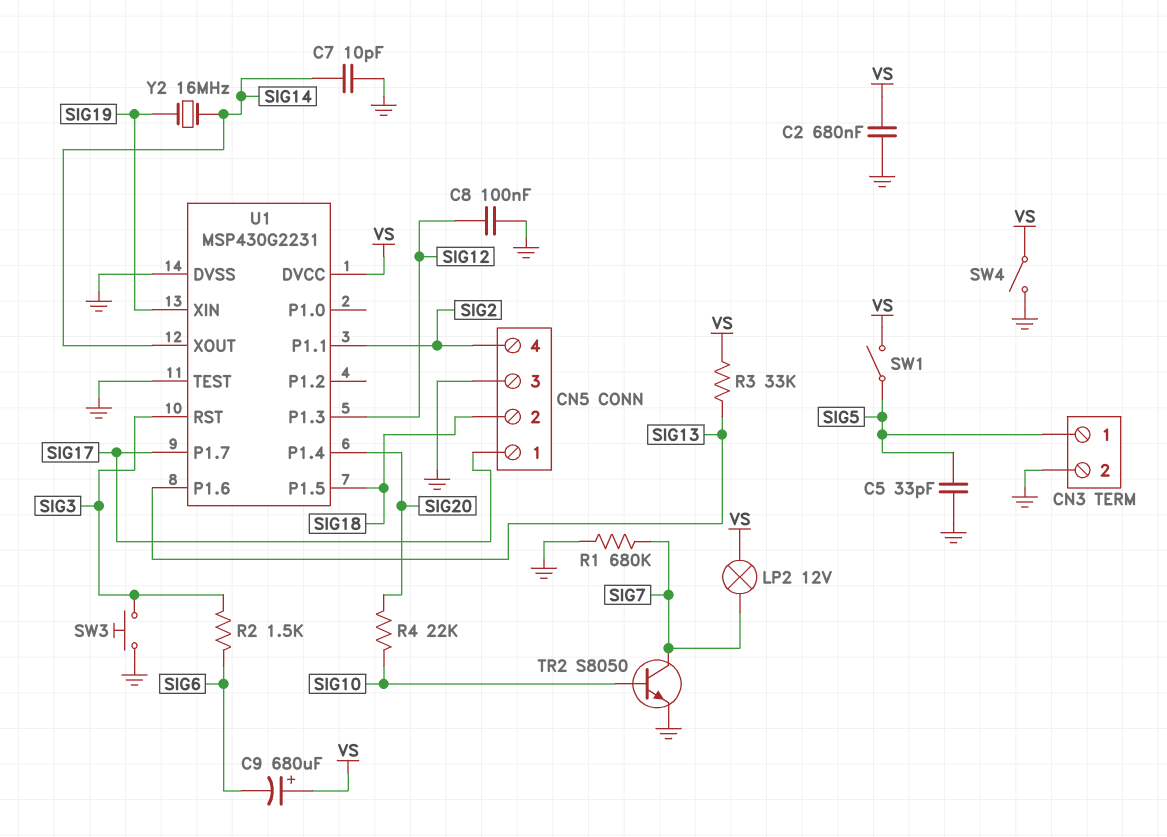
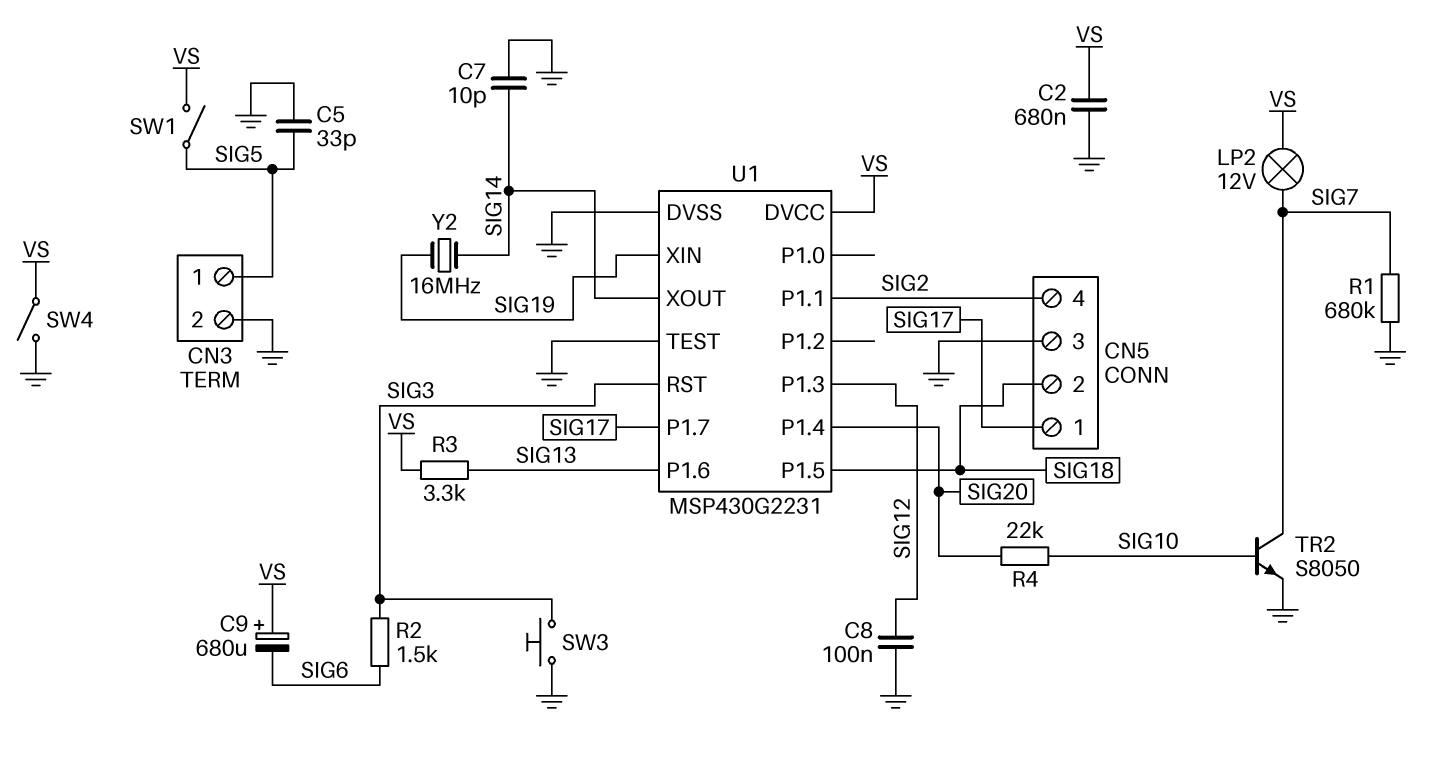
R3: 33k (SIG13, VS) -> 3.3k (SIG13, VS)

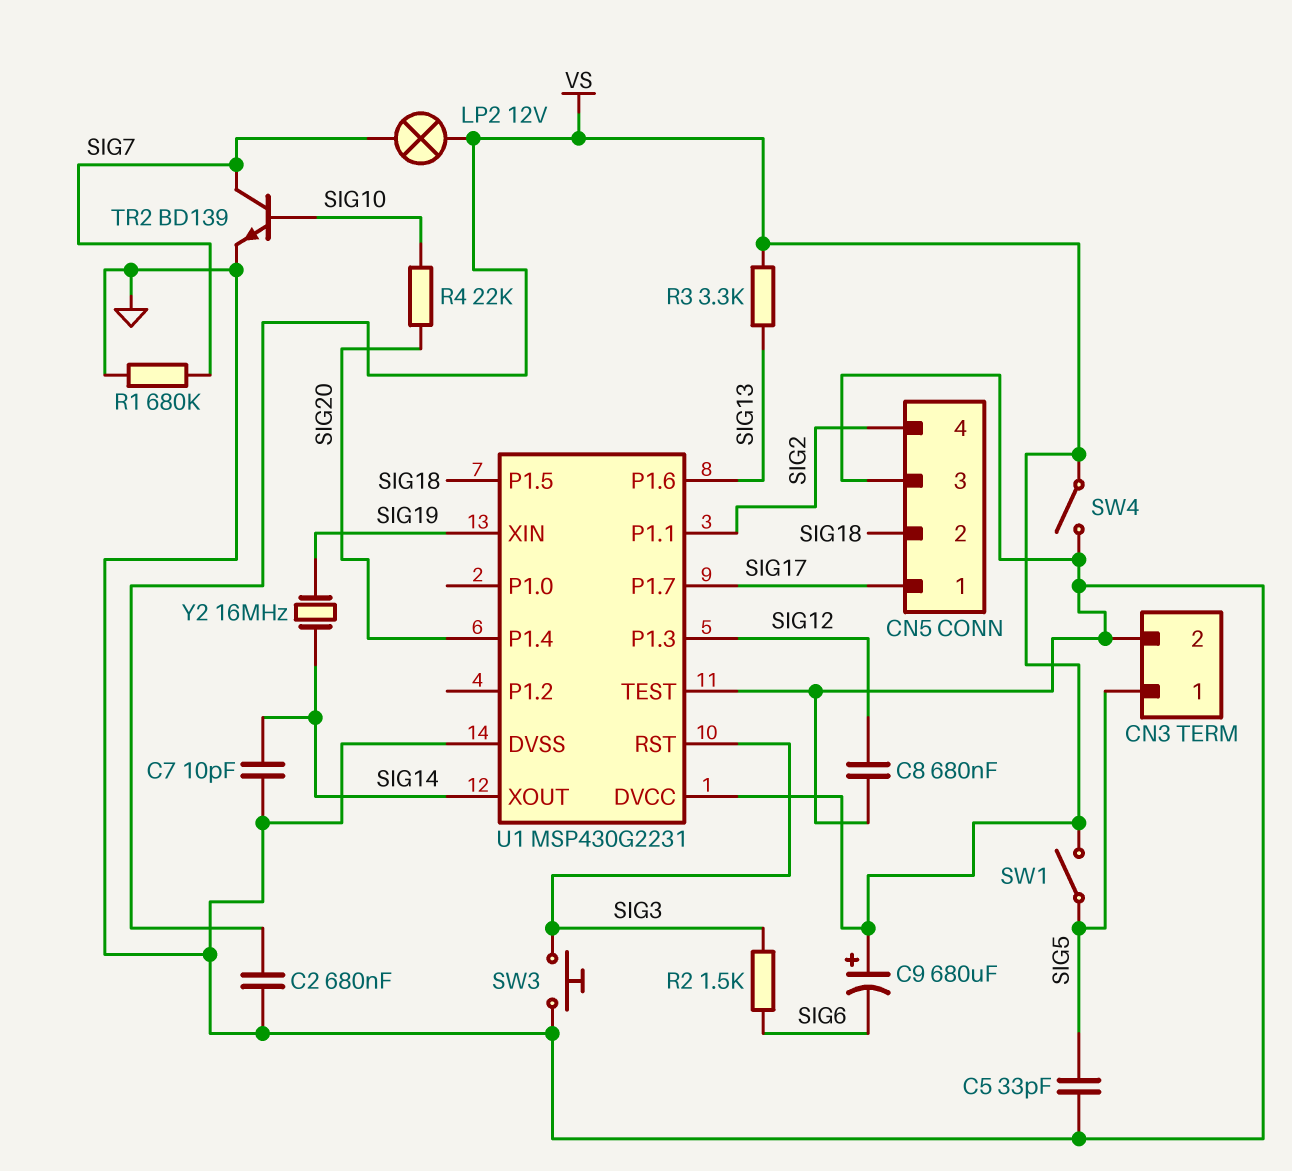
C8: 100nF (GND, SIG12) -> 680nF (GND, SIG12)
TR2: NPN S8050 (B SIG10, C SIG7, E GND) -> NPN BD139 (B SIG10, C SIG7, E GND)

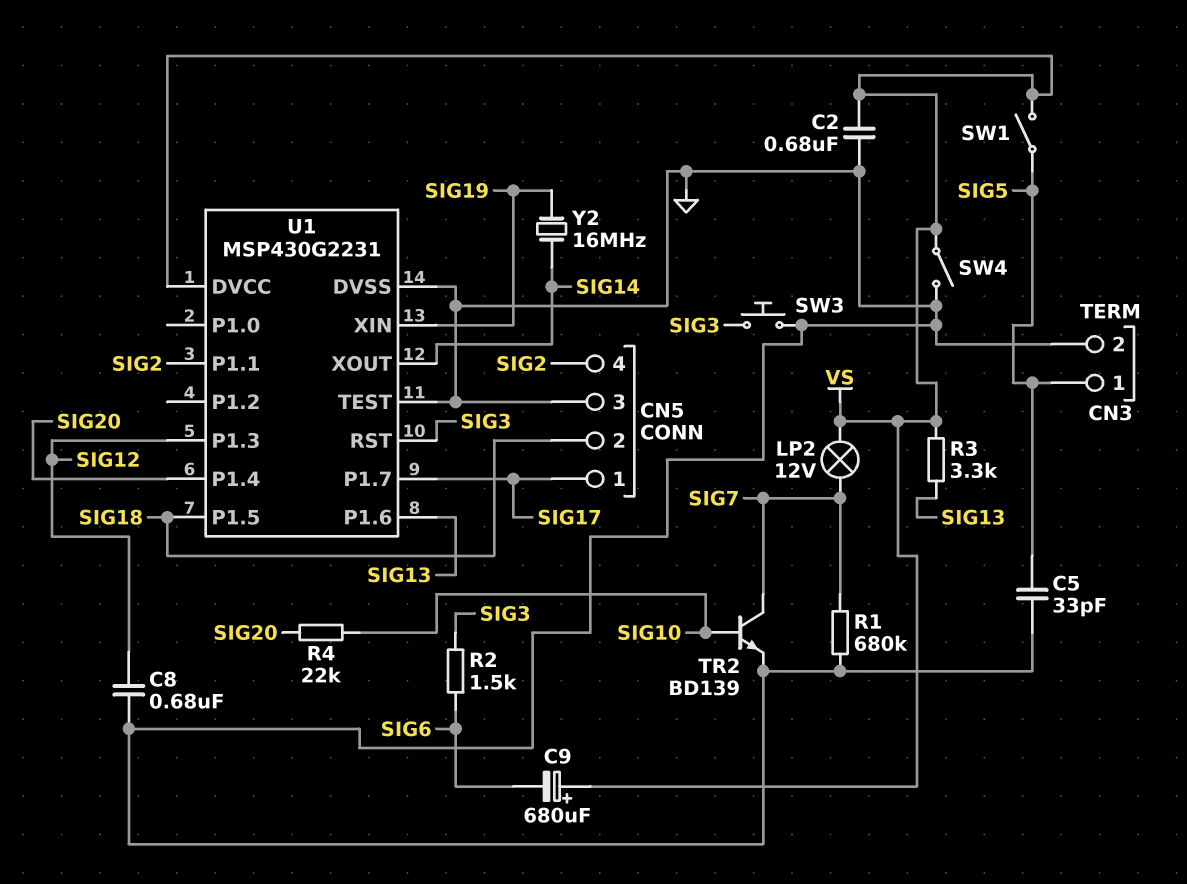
C7: 10pF (GND, SIG14) -> none

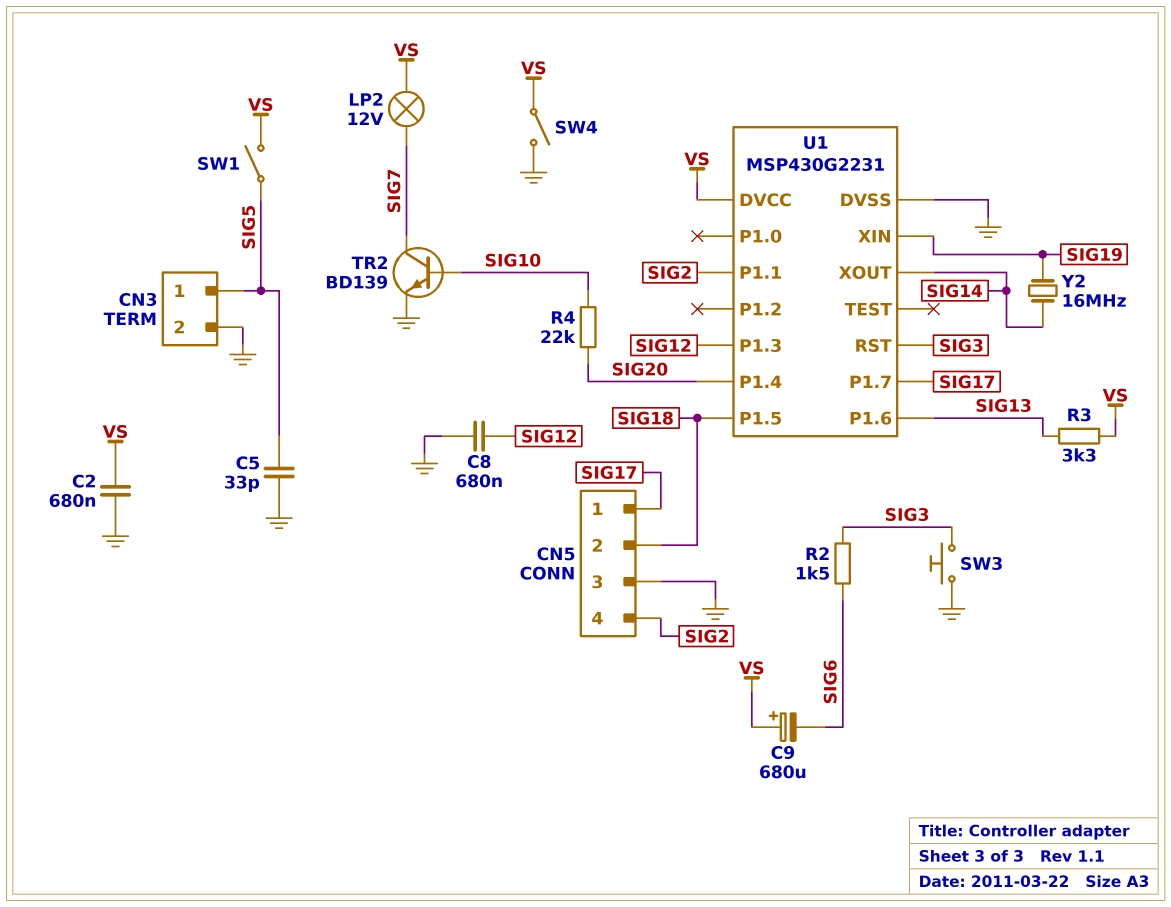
R1: 680k (GND, SIG7) -> none
U1 pin TEST: GND -> none

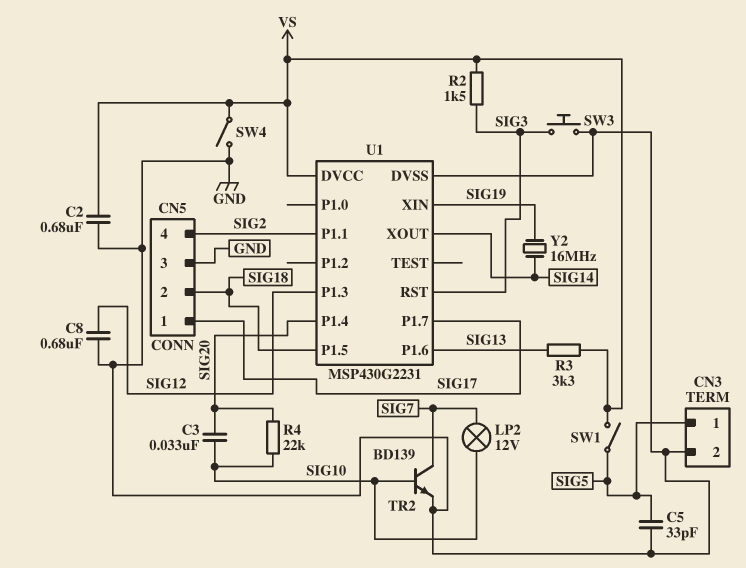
C3: none -> 33nF (SIG10, SIG20)
C9: 680uF (plus VS, minus SIG6) -> none
LP2: lamp 12V (SIG7, VS) -> lamp 12V (SIG7, SIG10)
R2: 1.5k (SIG3, SIG6) -> 1.5k (SIG3, VS)

